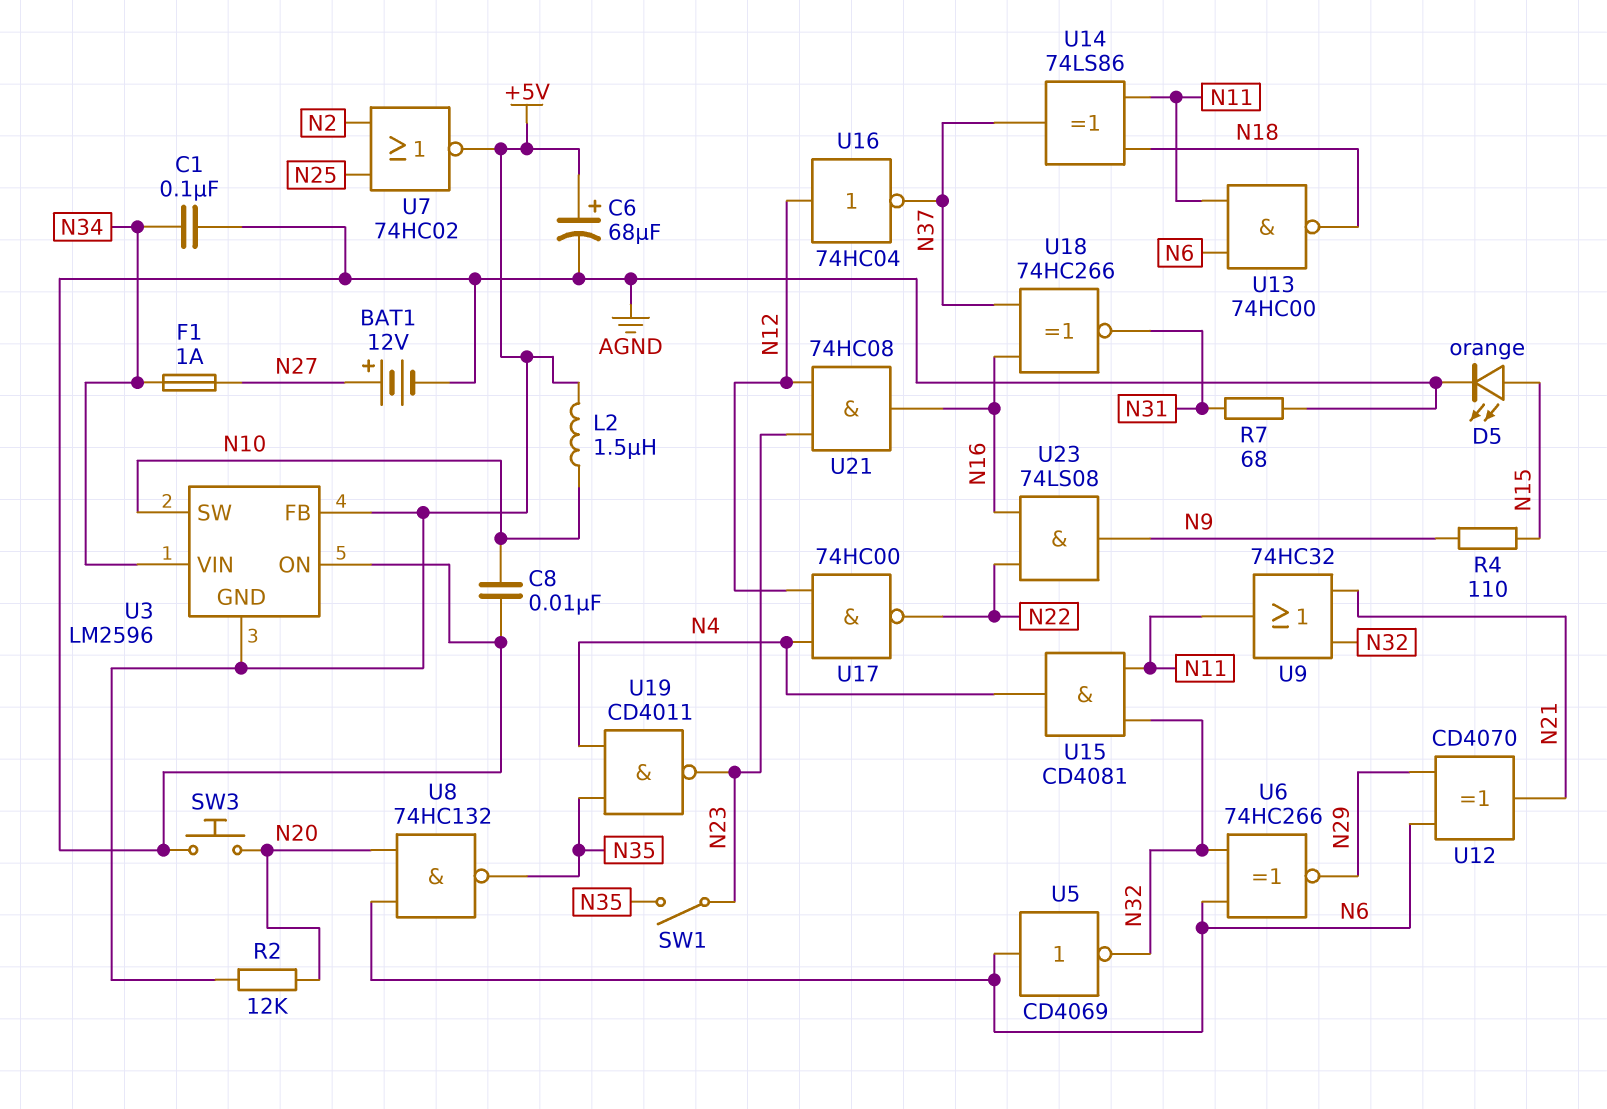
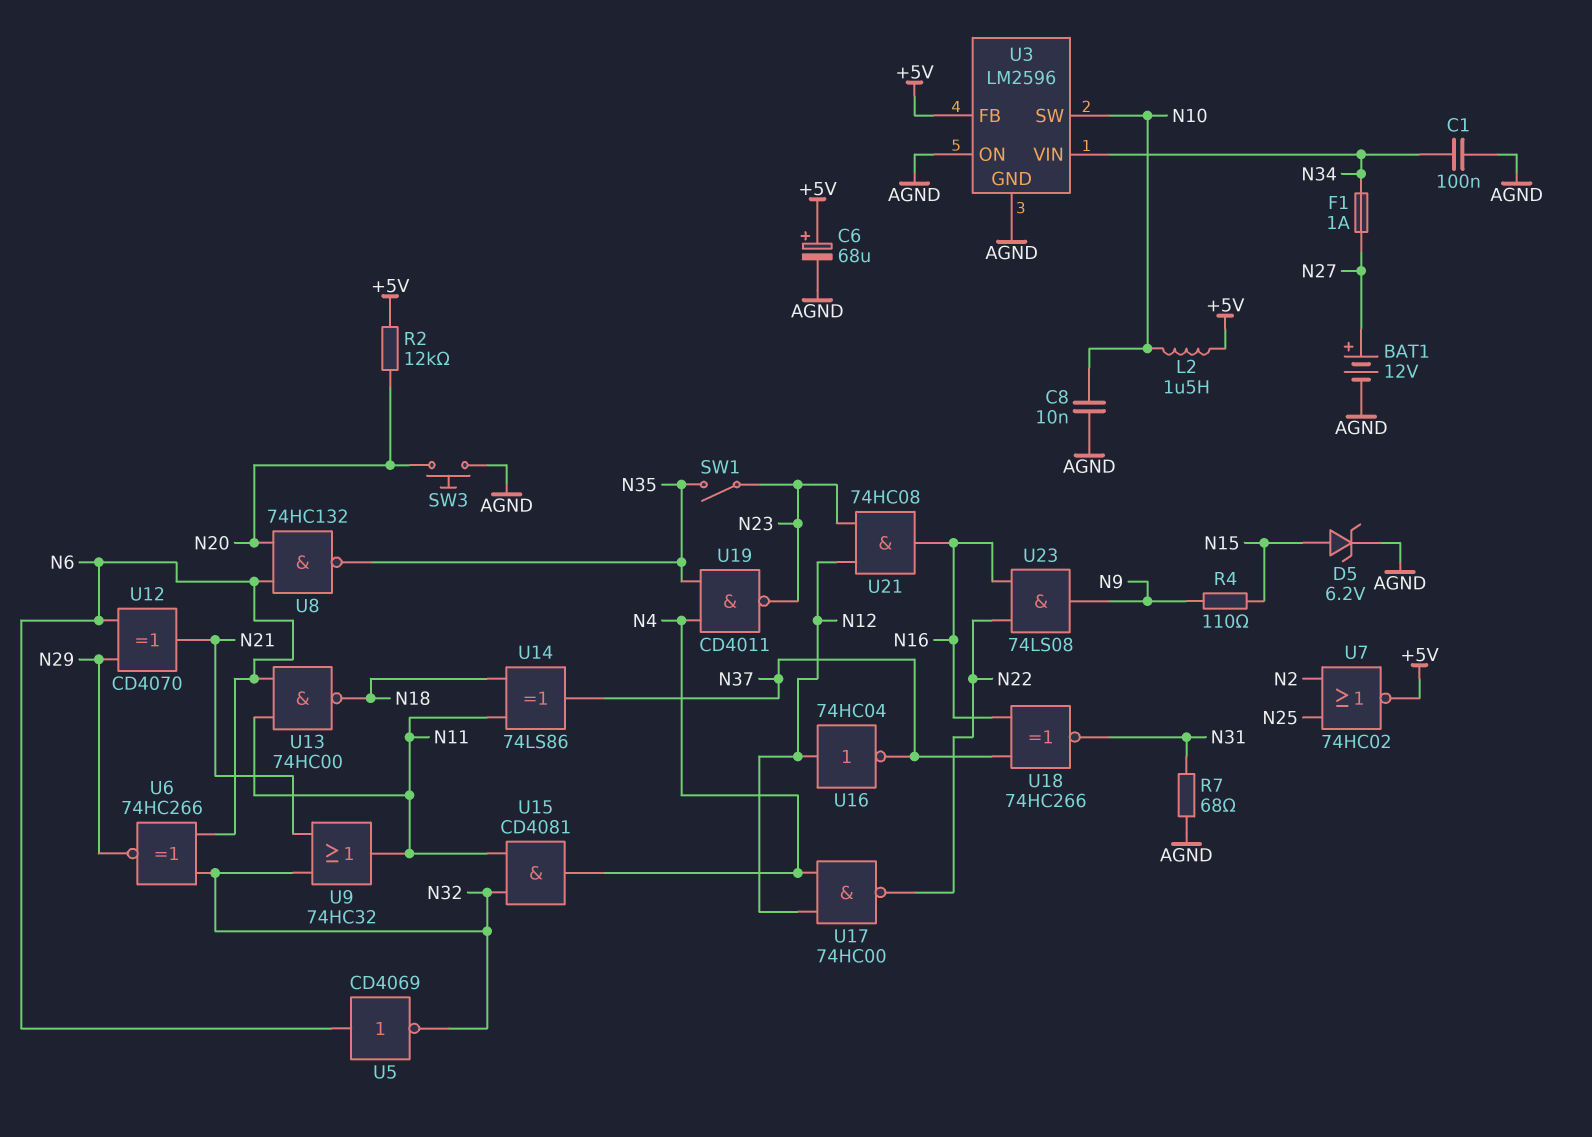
D5: LED orange (A N15, K AGND) -> zener 6.2V (A N15, K AGND)
U3 pin GND: +5V -> AGND

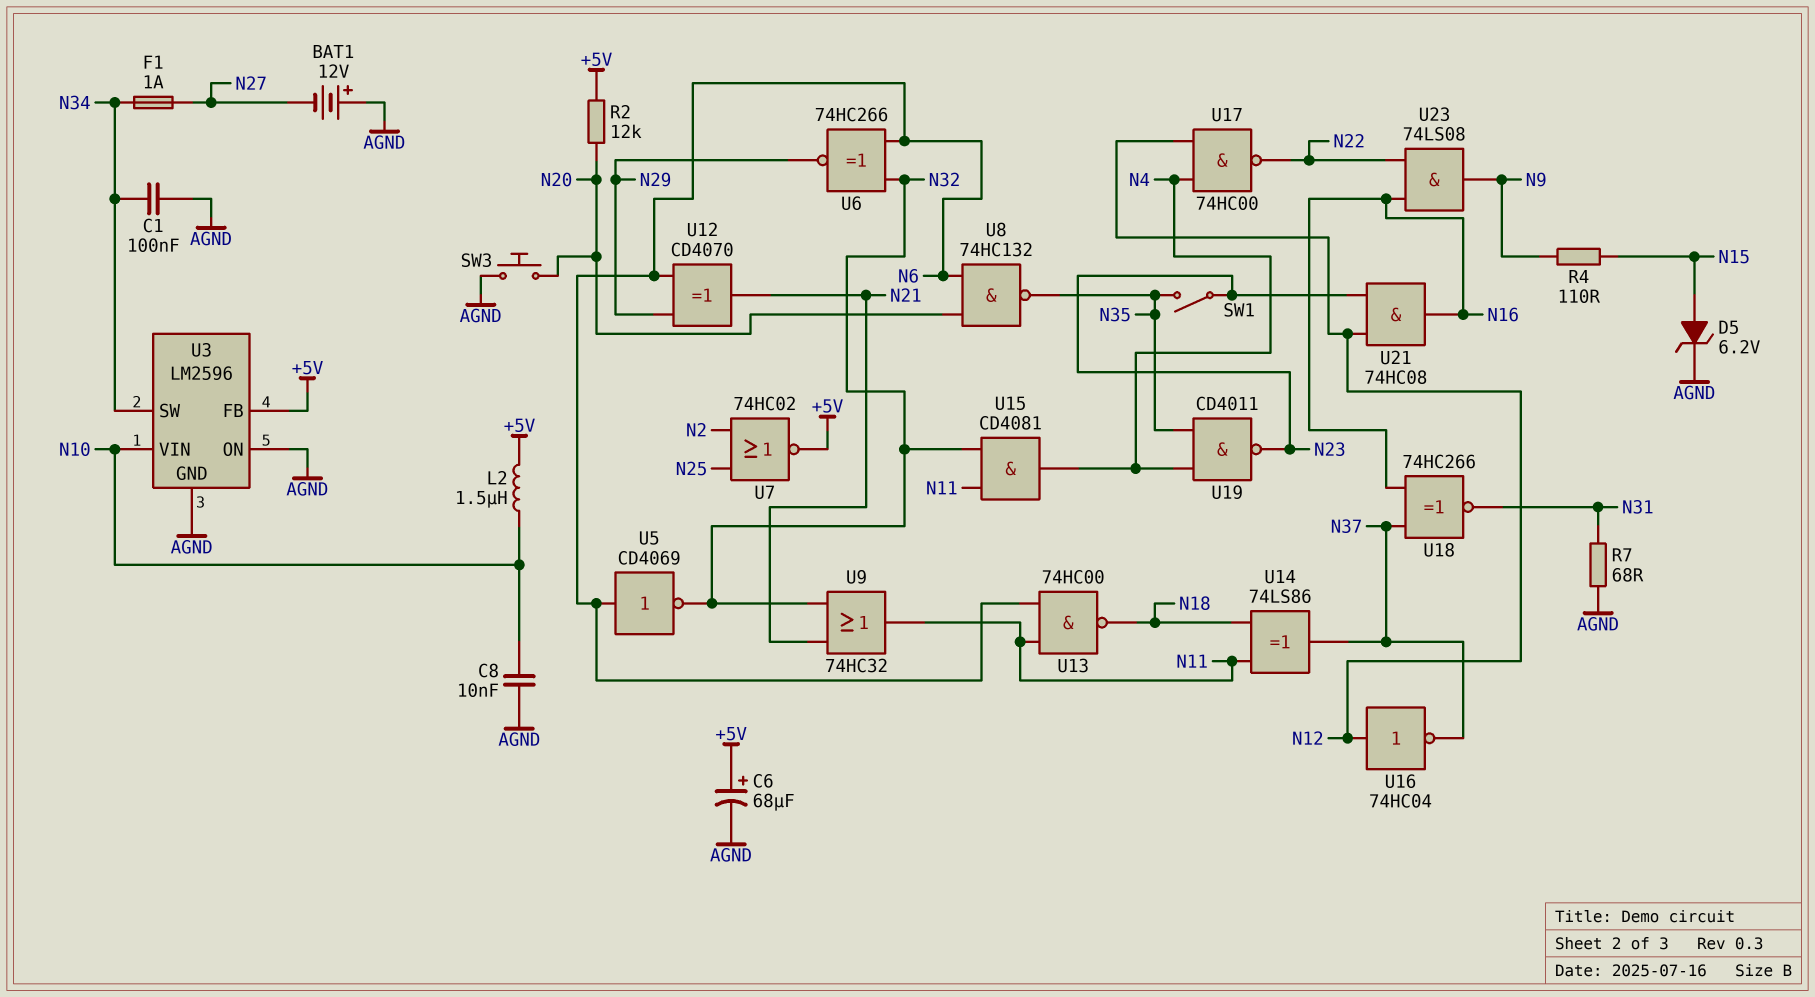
BAT1: 12V (plus N27, minus AGND) -> 12V (plus AGND, minus N27)
U3 pin SW: N10 -> N34
U3 pin VIN: N34 -> N10

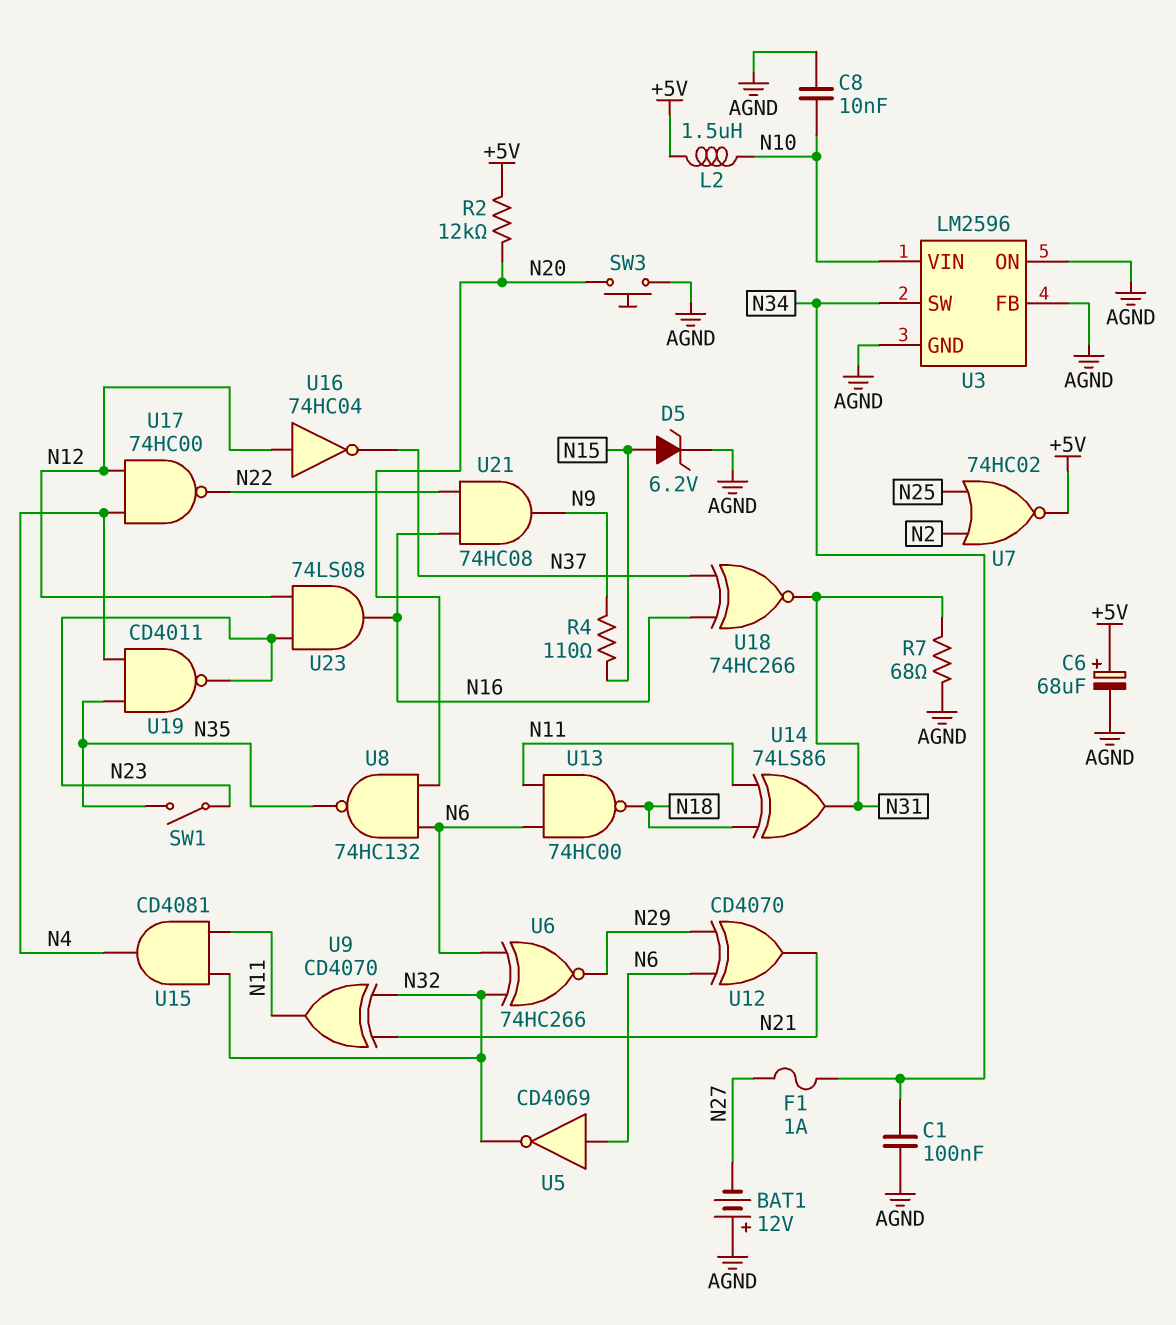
U3 pin FB: +5V -> AGND
U9: OR 74HC32 (in N21, in N32, out N11) -> XOR CD4070 (in N21, in N32, out N11)
U14: XOR 74LS86 (in N11, in N18, out N37) -> XOR 74LS86 (in N11, in N18, out N31)
U21: AND 74HC08 (in N12, in N23, out N16) -> AND 74HC08 (in N16, in N22, out N9)
U23: AND 74LS08 (in N16, in N22, out N9) -> AND 74LS08 (in N12, in N23, out N16)

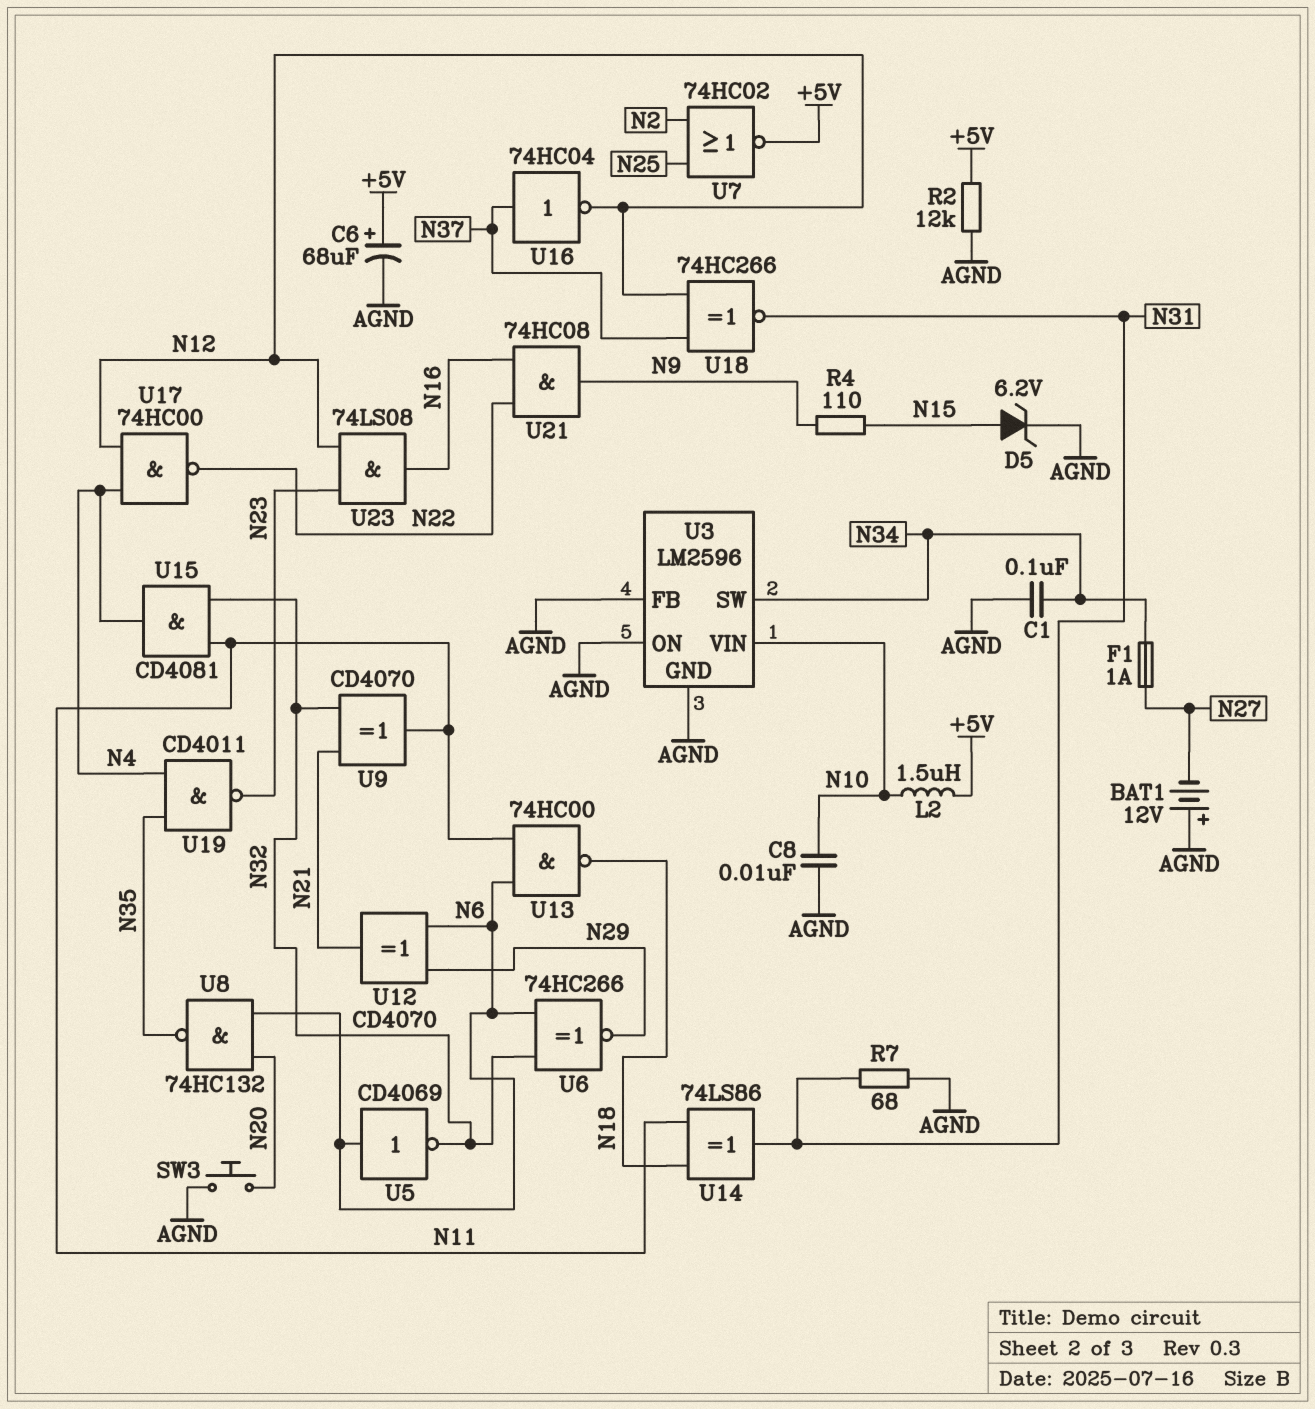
R2: 12k (+5V, N20) -> 12k (+5V, AGND)
SW1: switch (N23, N35) -> none
U16: NOT 74HC04 (in N12, out N37) -> NOT 74HC04 (in N37, out N12)
U18: XNOR 74HC266 (in N16, in N37, out N31) -> XNOR 74HC266 (in N12, in N37, out N31)

